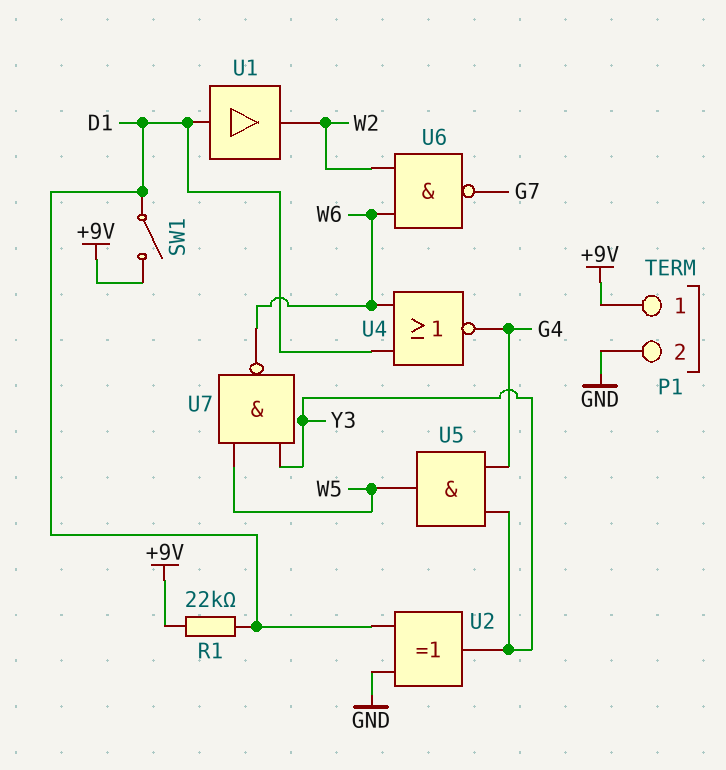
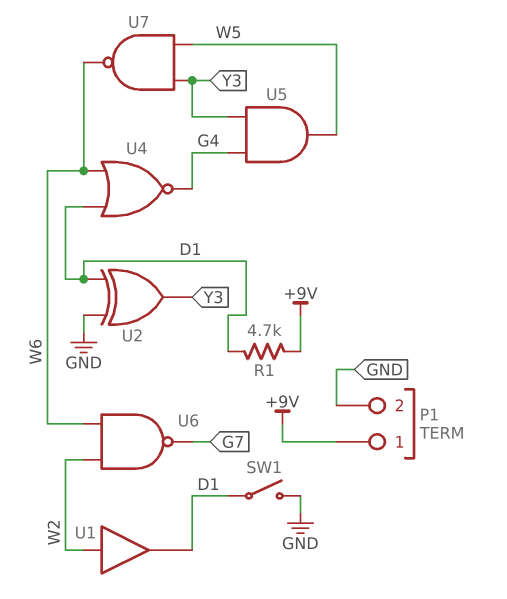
R1: 22k (+9V, D1) -> 4.7k (+9V, D1)
SW1: switch (+9V, D1) -> switch (D1, GND)
U1: buffer (in D1, out W2) -> buffer (in W2, out D1)

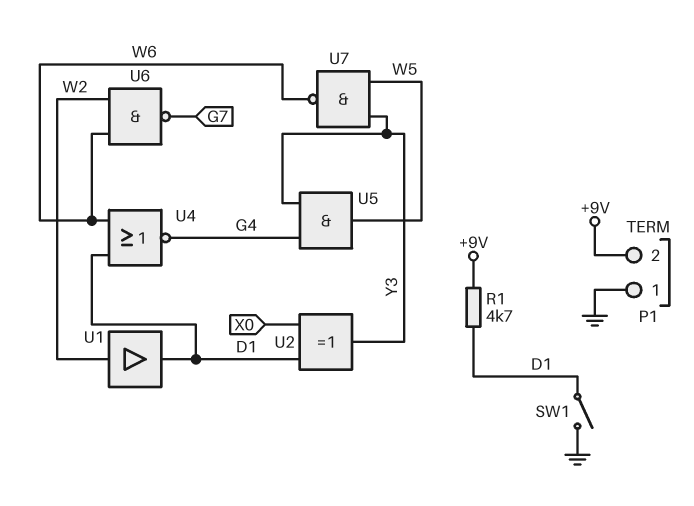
P1 pin 1: +9V -> GND
P1 pin 2: GND -> +9V
U2: XOR (in D1, in GND, out Y3) -> XOR (in D1, in X0, out Y3)

